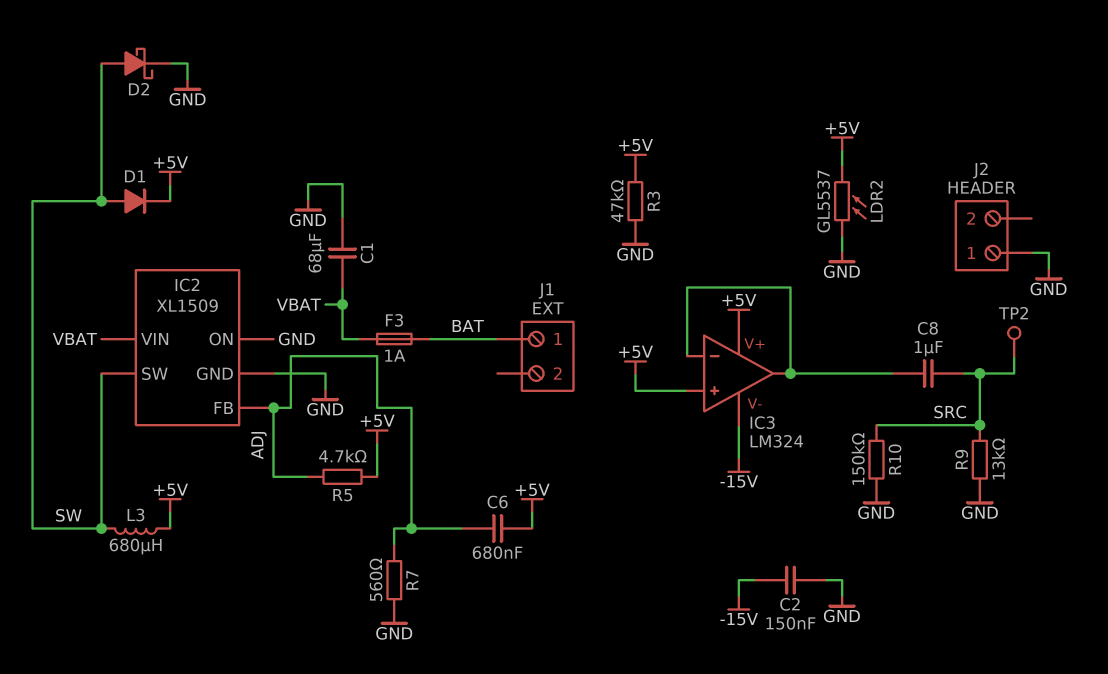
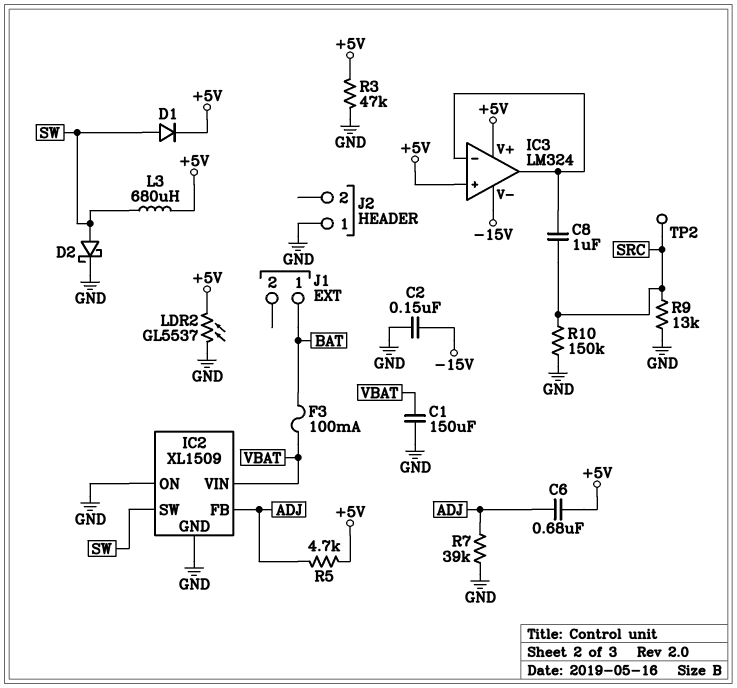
C1: 68uF (GND, VBAT) -> 150uF (GND, VBAT)
F3: 1A (BAT, VBAT) -> 100mA (BAT, VBAT)
R7: 560 (ADJ, GND) -> 39k (ADJ, GND)

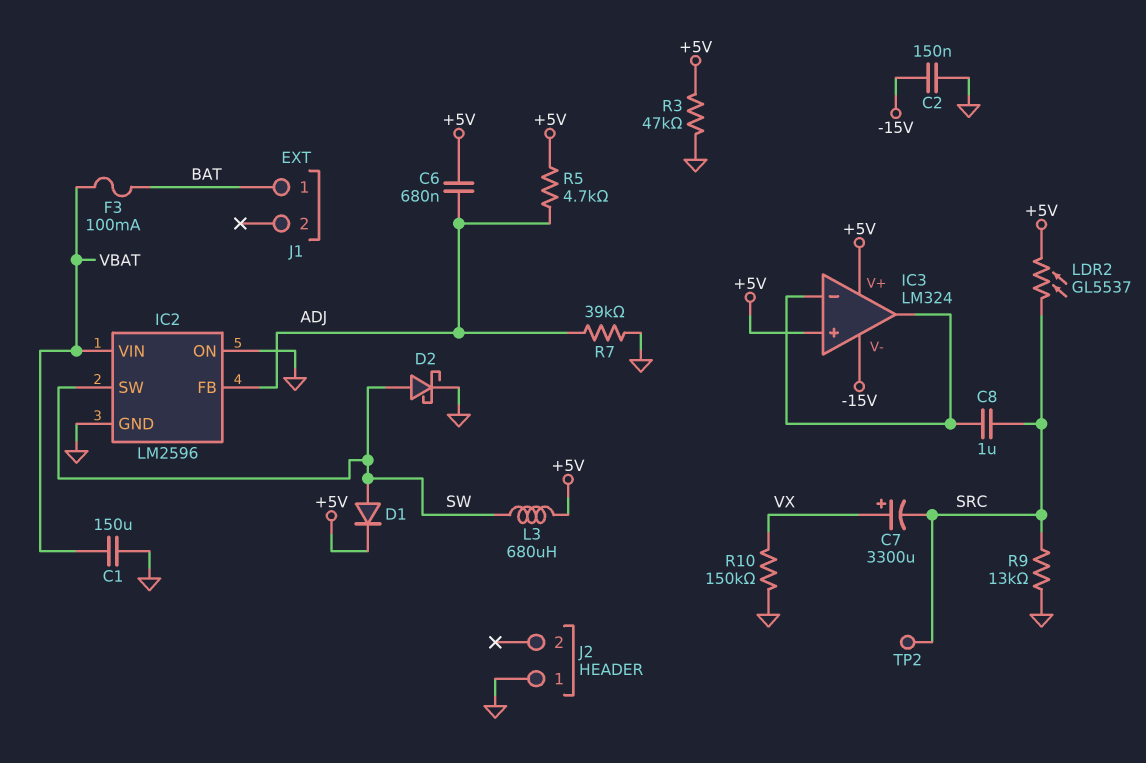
C7: none -> 3300uF (plus VX, minus SRC)
IC2: XL1509 -> LM2596
LDR2: GL5537 (+5V, GND) -> GL5537 (+5V, SRC)
R10: 150k (GND, SRC) -> 150k (GND, VX)

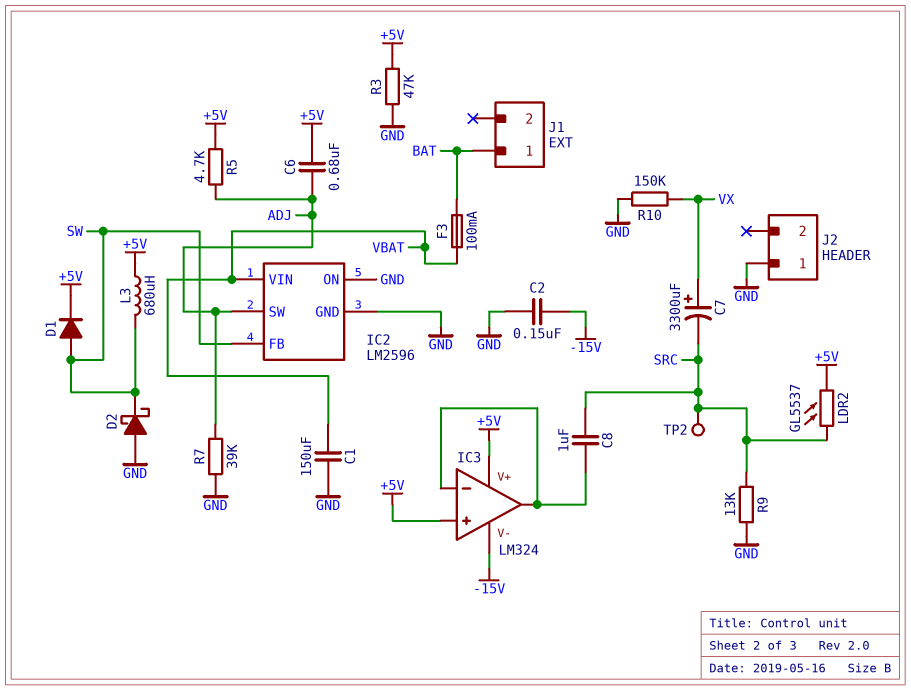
D2: schottky (A SW, K GND) -> schottky (A GND, K SW)
IC2 pin FB: ADJ -> SW
IC2 pin SW: SW -> ADJ

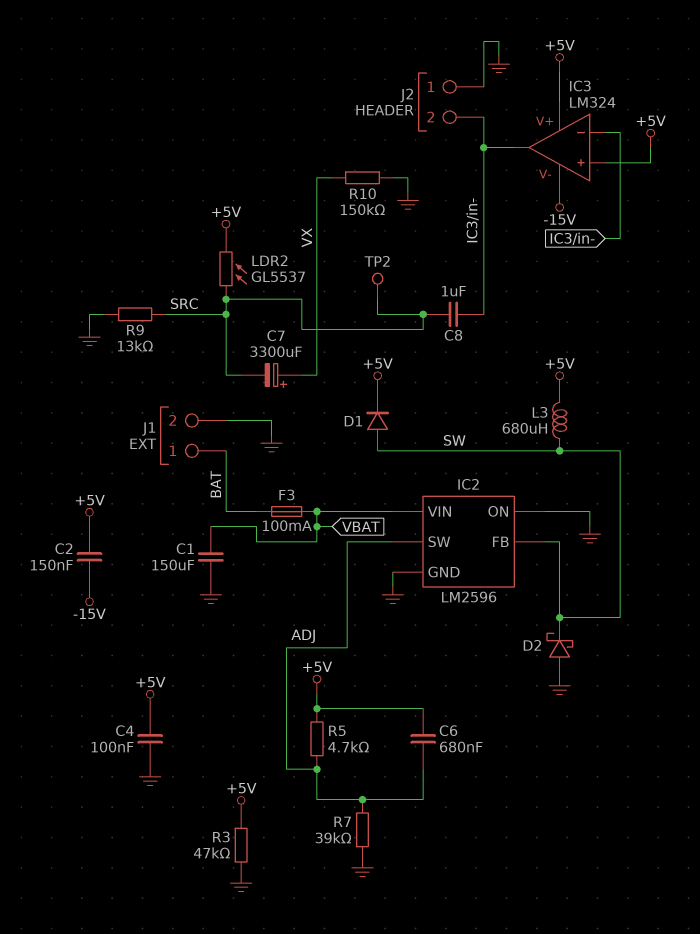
C2: 150nF (-15V, GND) -> 150nF (+5V, -15V)
C4: none -> 100nF (+5V, GND)
J1 pin 2: none -> GND
J2 pin 2: none -> IC3/in-

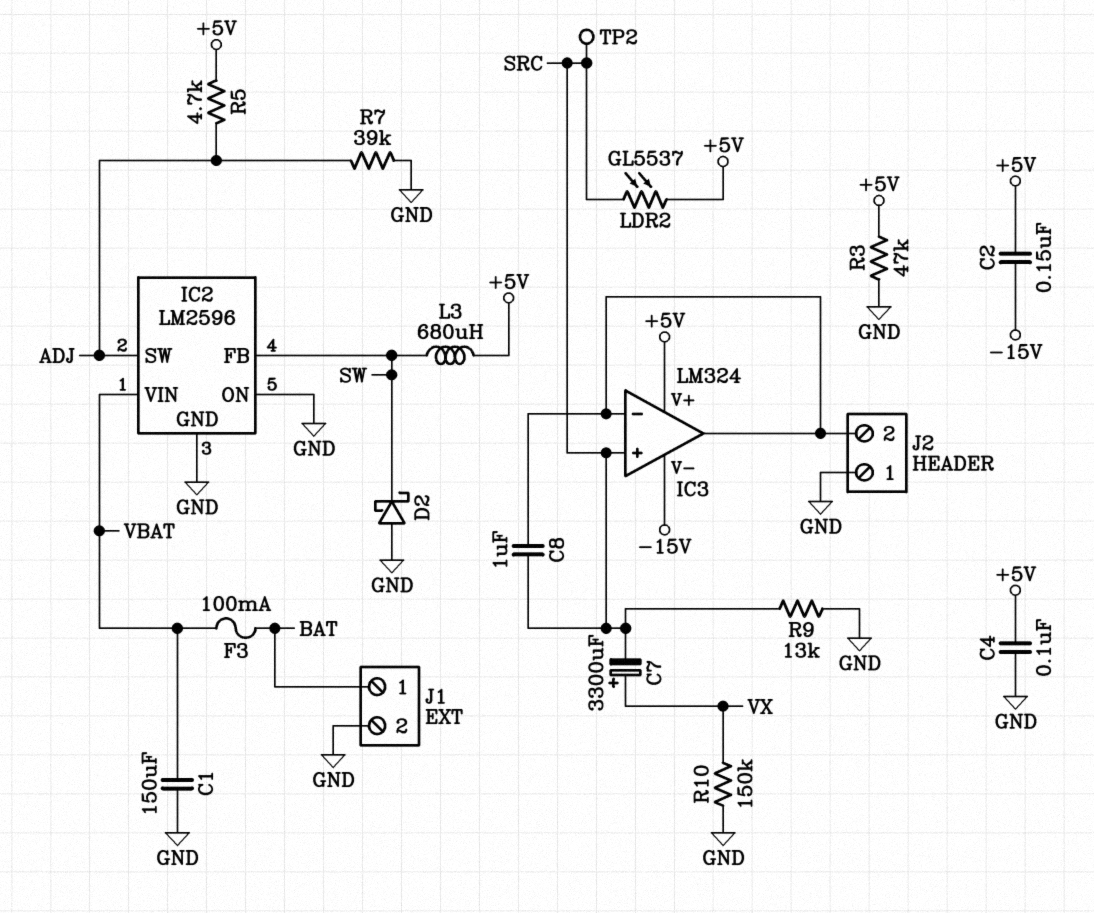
C6: 680nF (+5V, ADJ) -> none
D1: diode (A SW, K +5V) -> none
IC3 pin in+: +5V -> SRC

